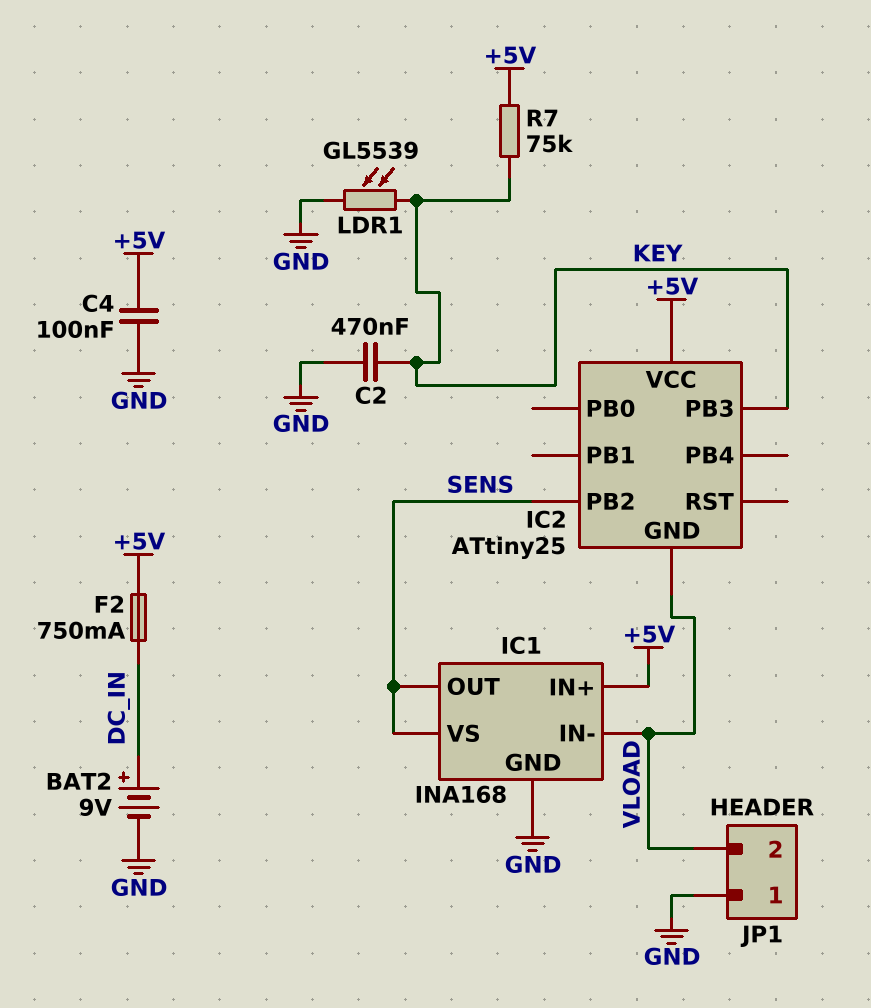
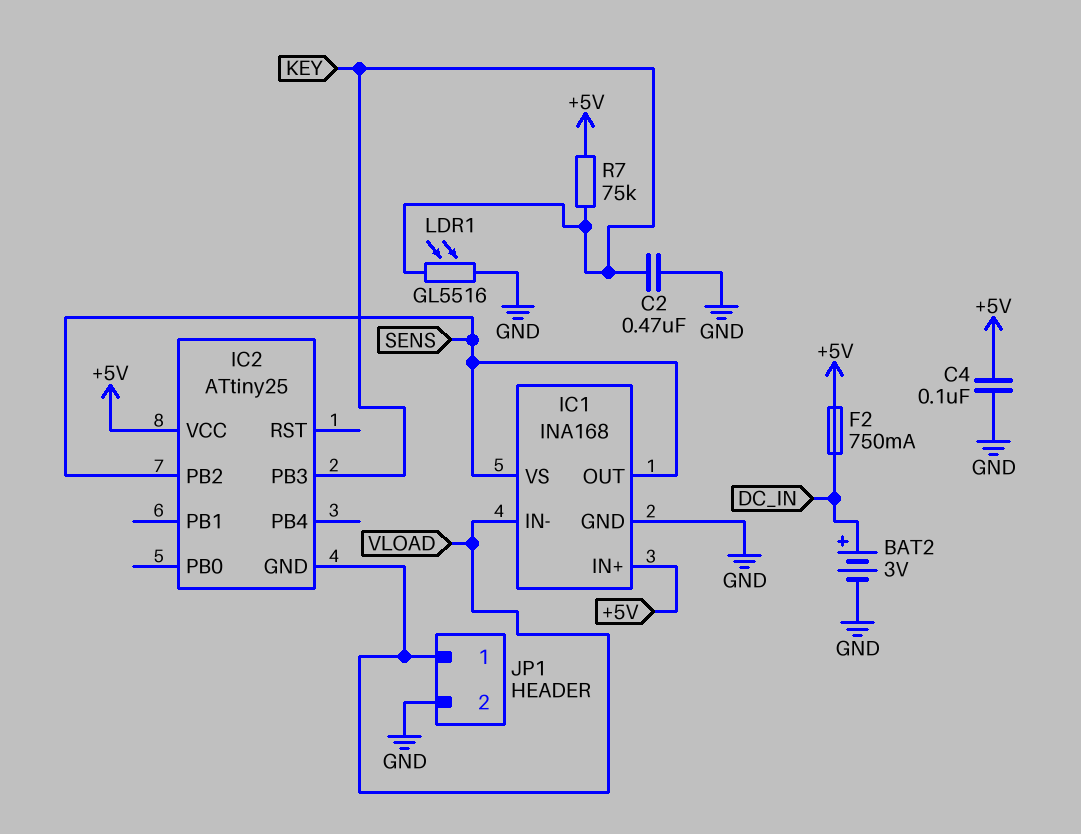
BAT2: 9V (plus DC_IN, minus GND) -> 3V (plus DC_IN, minus GND)
JP1 pin 1: GND -> VLOAD
JP1 pin 2: VLOAD -> GND
LDR1: GL5539 (GND, KEY) -> GL5516 (GND, KEY)

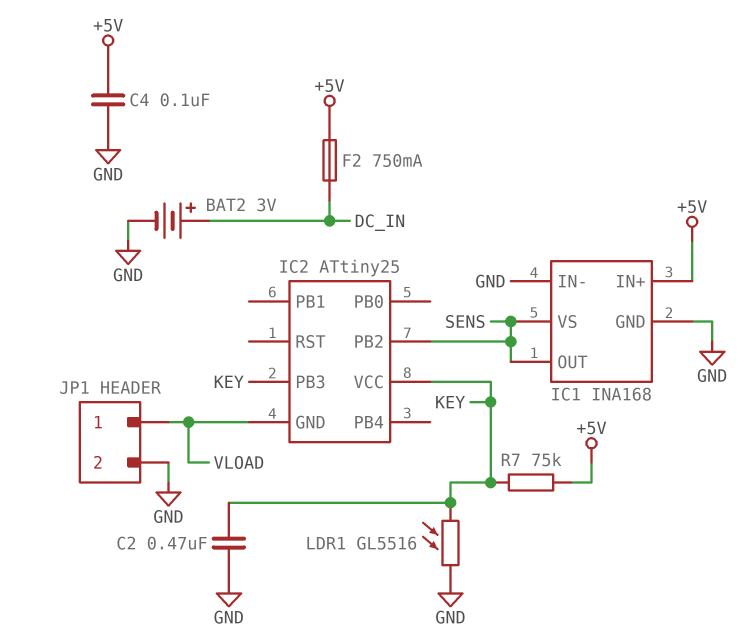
IC1 pin IN-: VLOAD -> GND
IC2 pin VCC: +5V -> KEY

